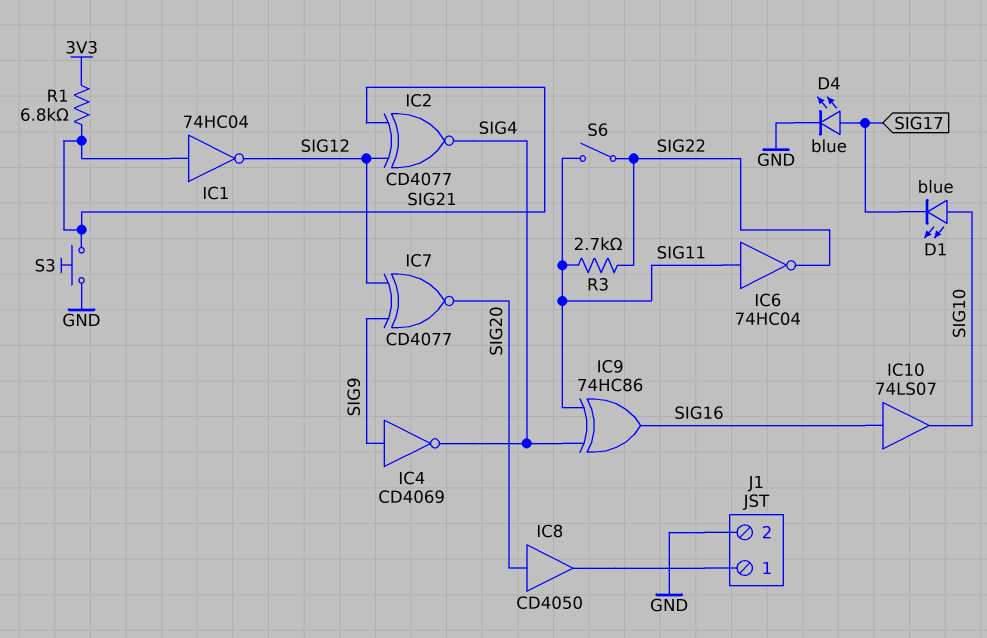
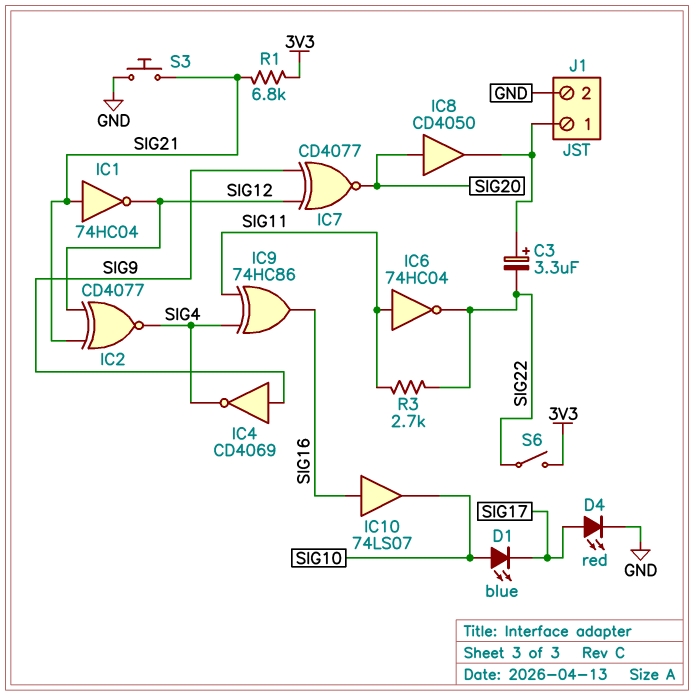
C3: none -> 3.3uF (plus J1/1, minus SIG22)
D4: LED blue (A SIG17, K GND) -> LED red (A SIG17, K GND)
S6: switch (SIG11, SIG22) -> switch (3V3, SIG22)

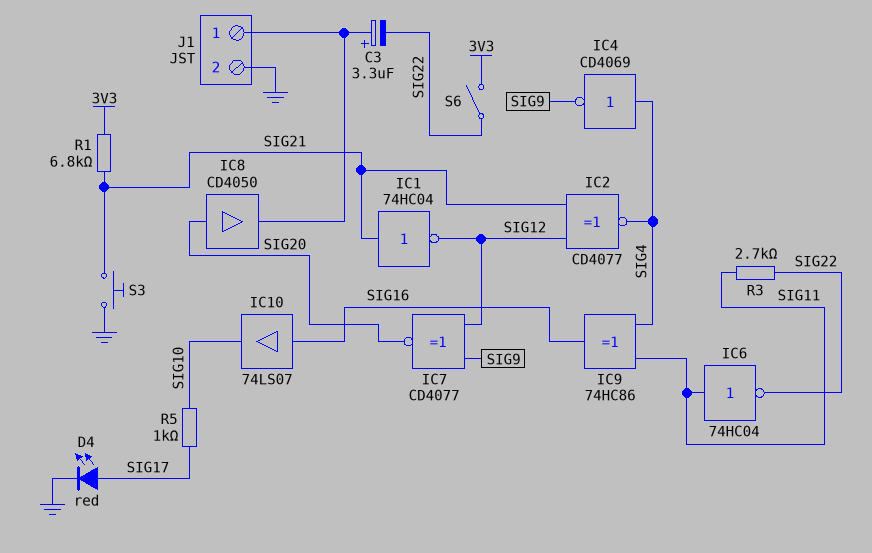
D1: LED blue (A SIG10, K SIG17) -> none
IC4: NOT CD4069 (in SIG9, out SIG4) -> NOT CD4069 (in SIG4, out SIG9)
R5: none -> 1k (SIG10, SIG17)

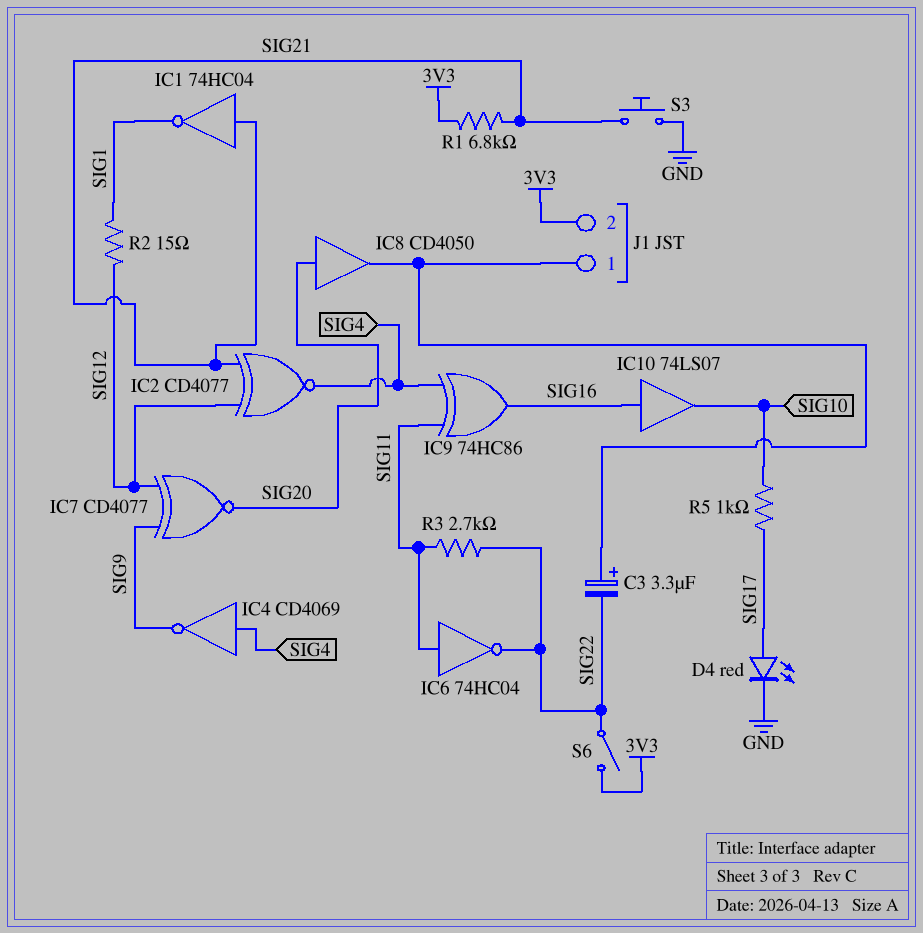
IC1: NOT 74HC04 (in SIG21, out SIG12) -> NOT 74HC04 (in SIG21, out SIG1)
J1 pin 2: GND -> 3V3
R2: none -> 15 (SIG1, SIG12)

